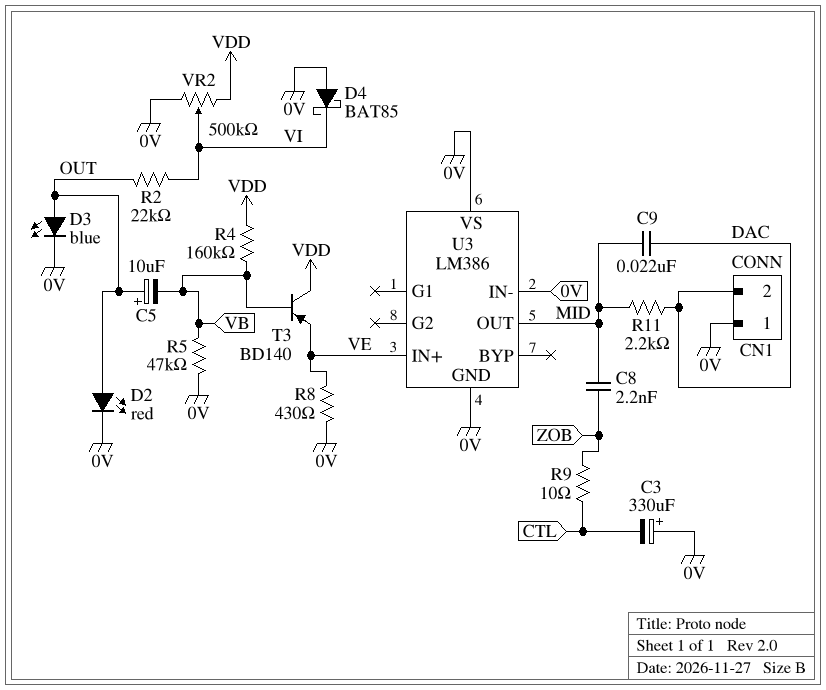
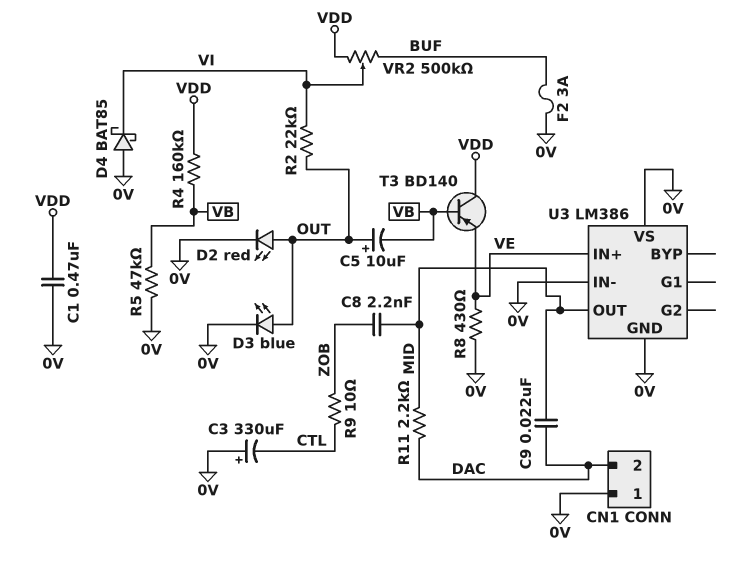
C1: none -> 470nF (0V, VDD)
F2: none -> 3A (0V, BUF)
VR2: 500k (0V, VDD, wiper VI) -> 500k (BUF, VDD, wiper VI)

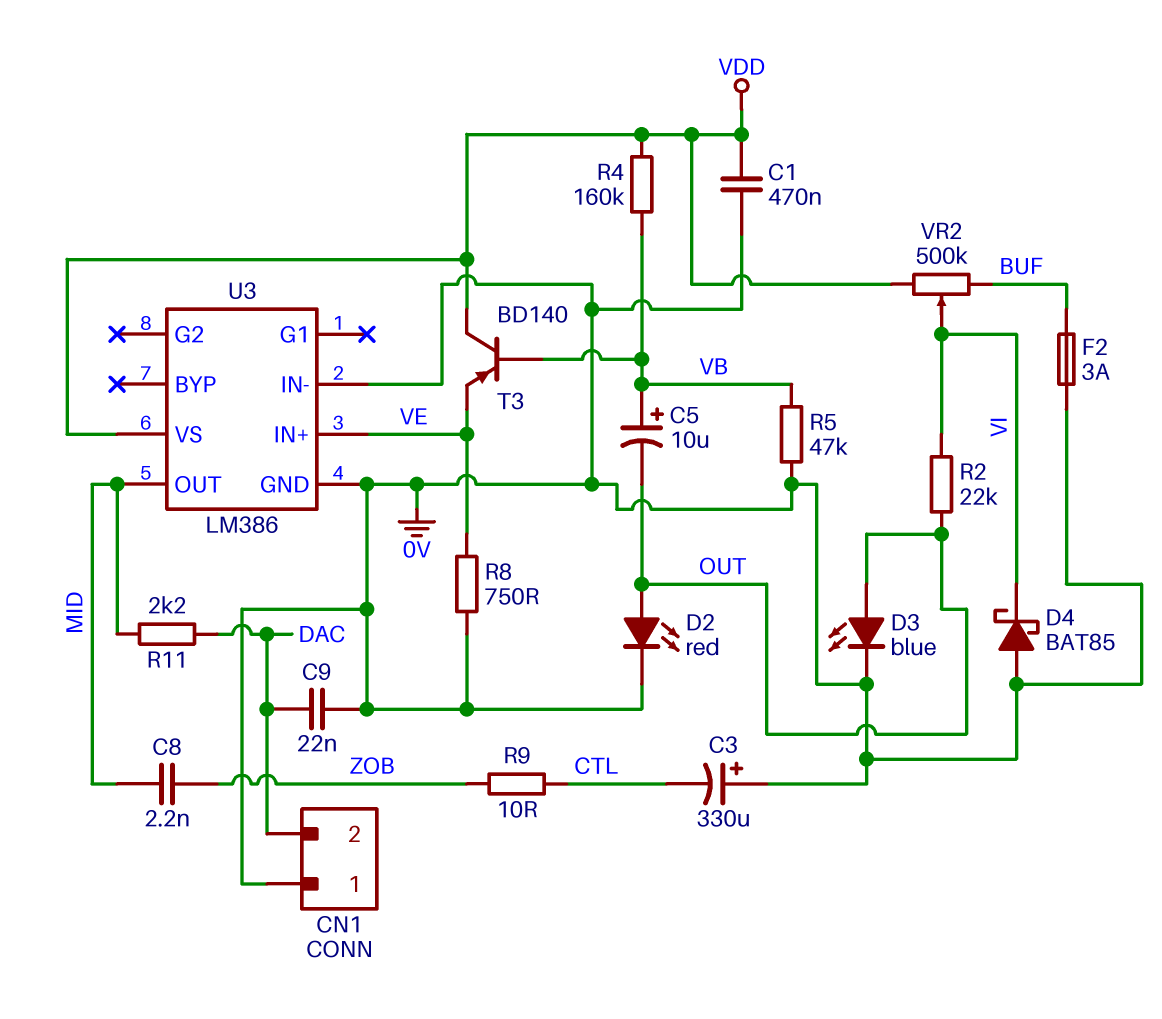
C5: 10uF (plus OUT, minus VB) -> 10uF (plus VB, minus OUT)
C9: 22nF (DAC, MID) -> 22nF (0V, DAC)
R8: 430 (0V, VE) -> 750 (0V, VE)
U3 pin VS: 0V -> VDD

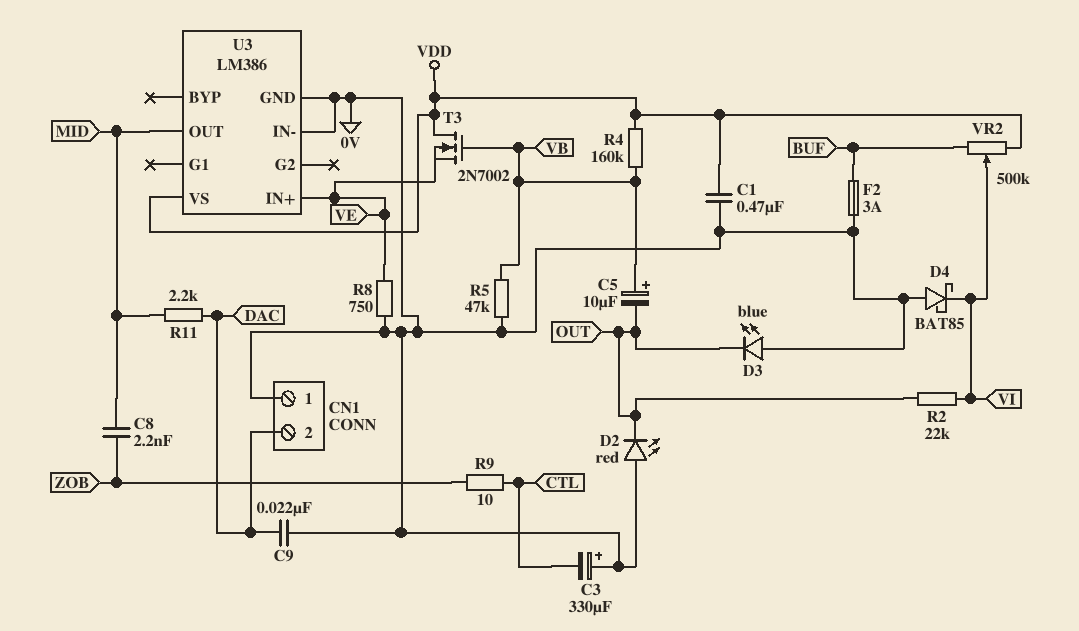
D2: LED red (A OUT, K 0V) -> LED red (A 0V, K OUT)
D3: LED blue (A OUT, K 0V) -> LED blue (A 0V, K OUT)
T3: PNP BD140 (B VB, C VDD, E VE) -> NMOS 2N7002 (G VB, D VDD, S VE)

